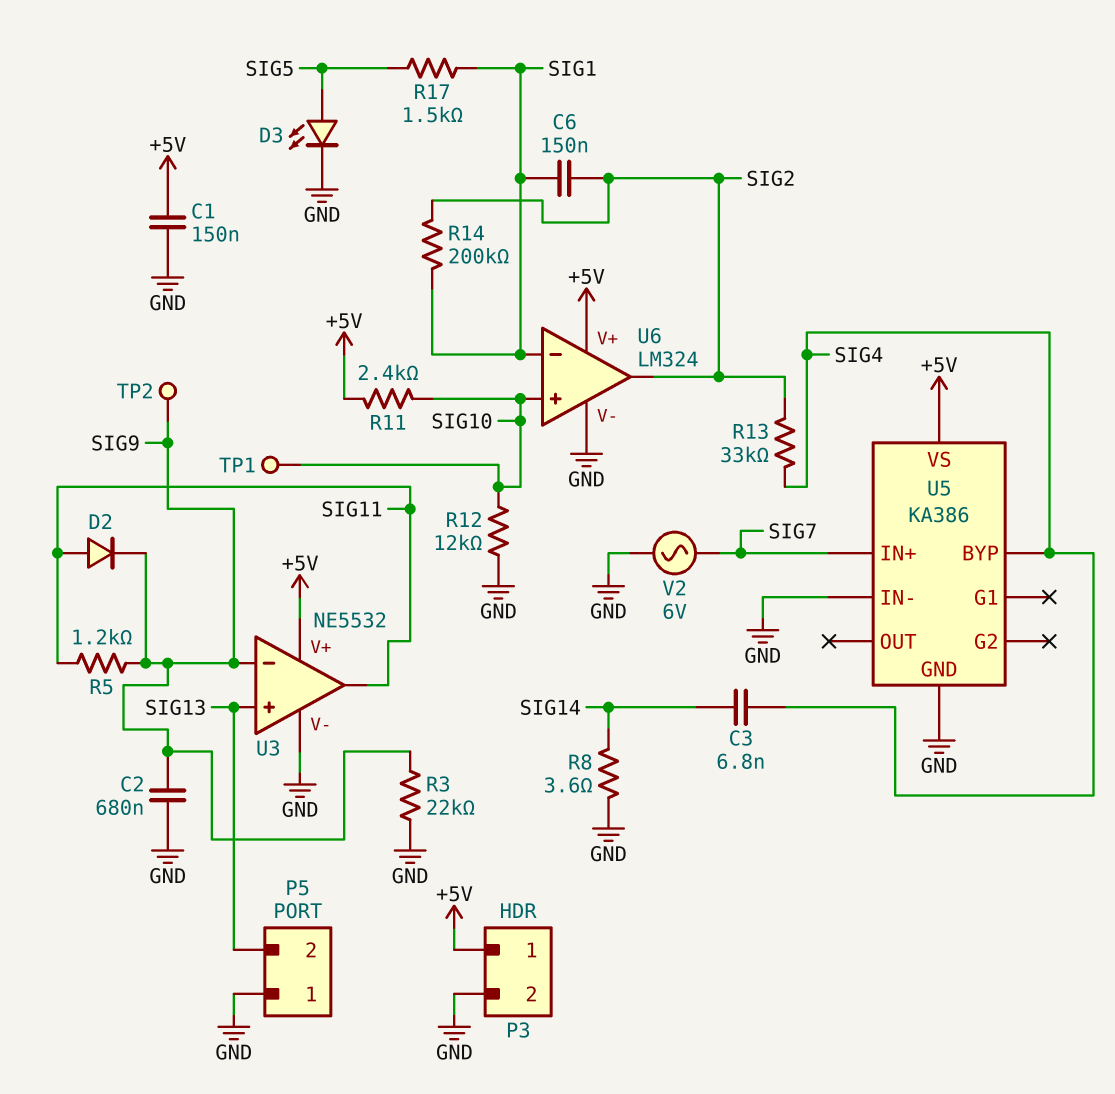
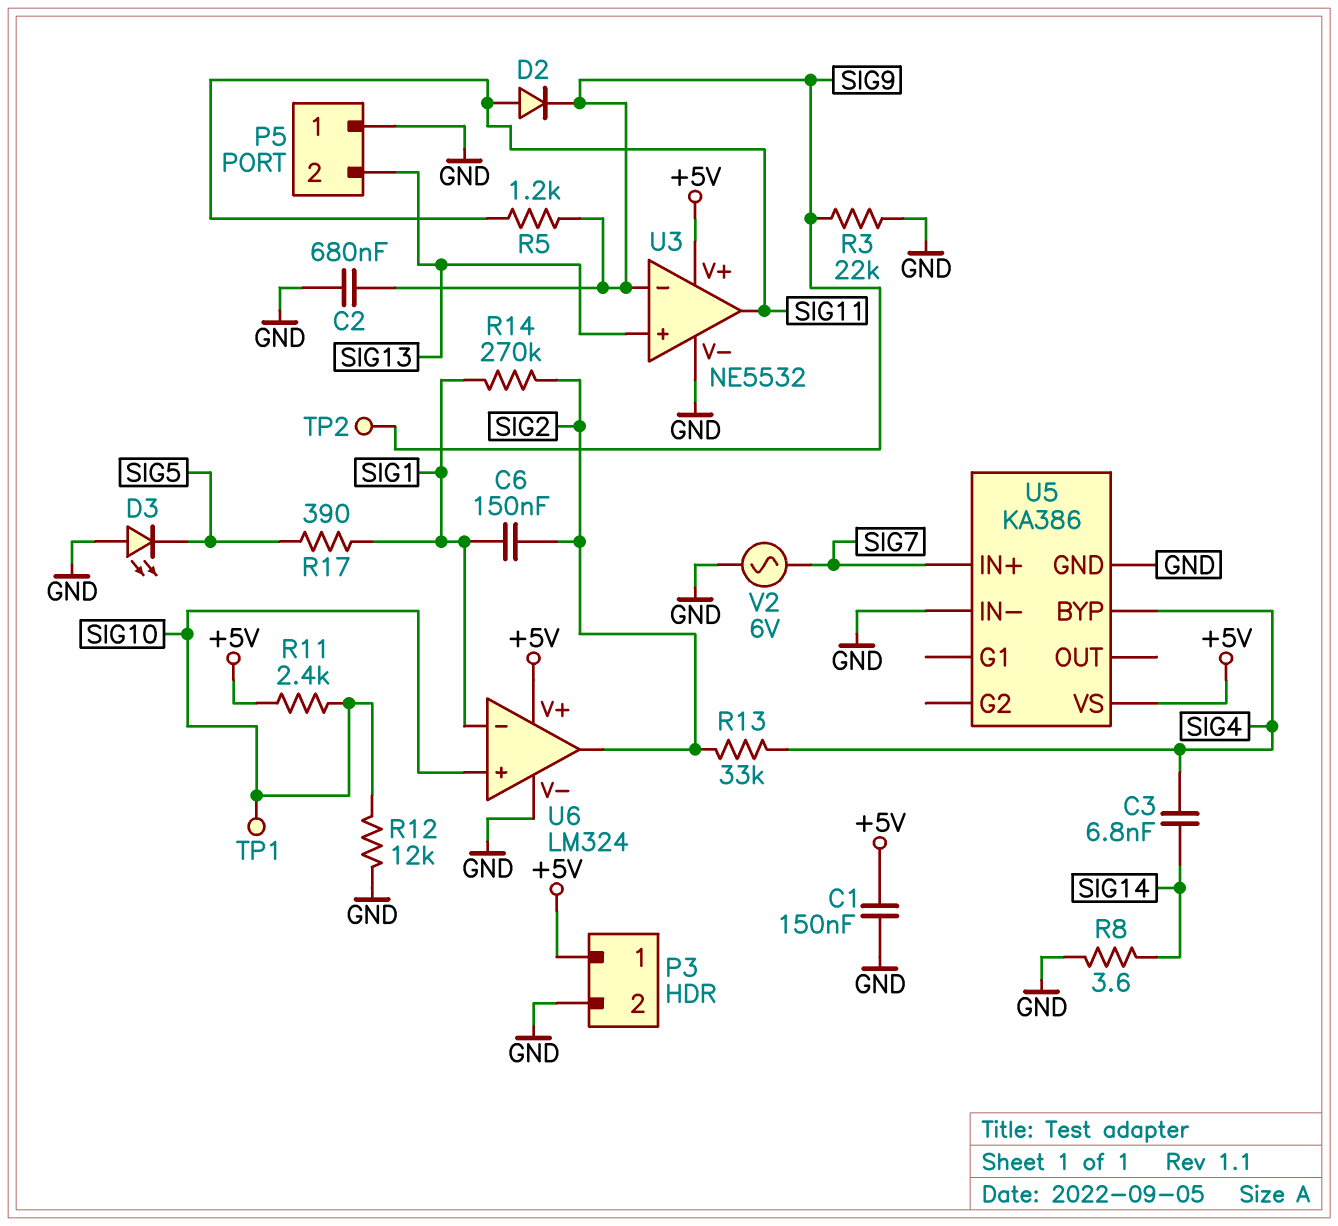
D3: LED (A SIG5, K GND) -> LED (A GND, K SIG5)
R14: 200k (SIG1, SIG2) -> 270k (SIG1, SIG2)
R17: 1.5k (SIG1, SIG5) -> 390 (SIG1, SIG5)

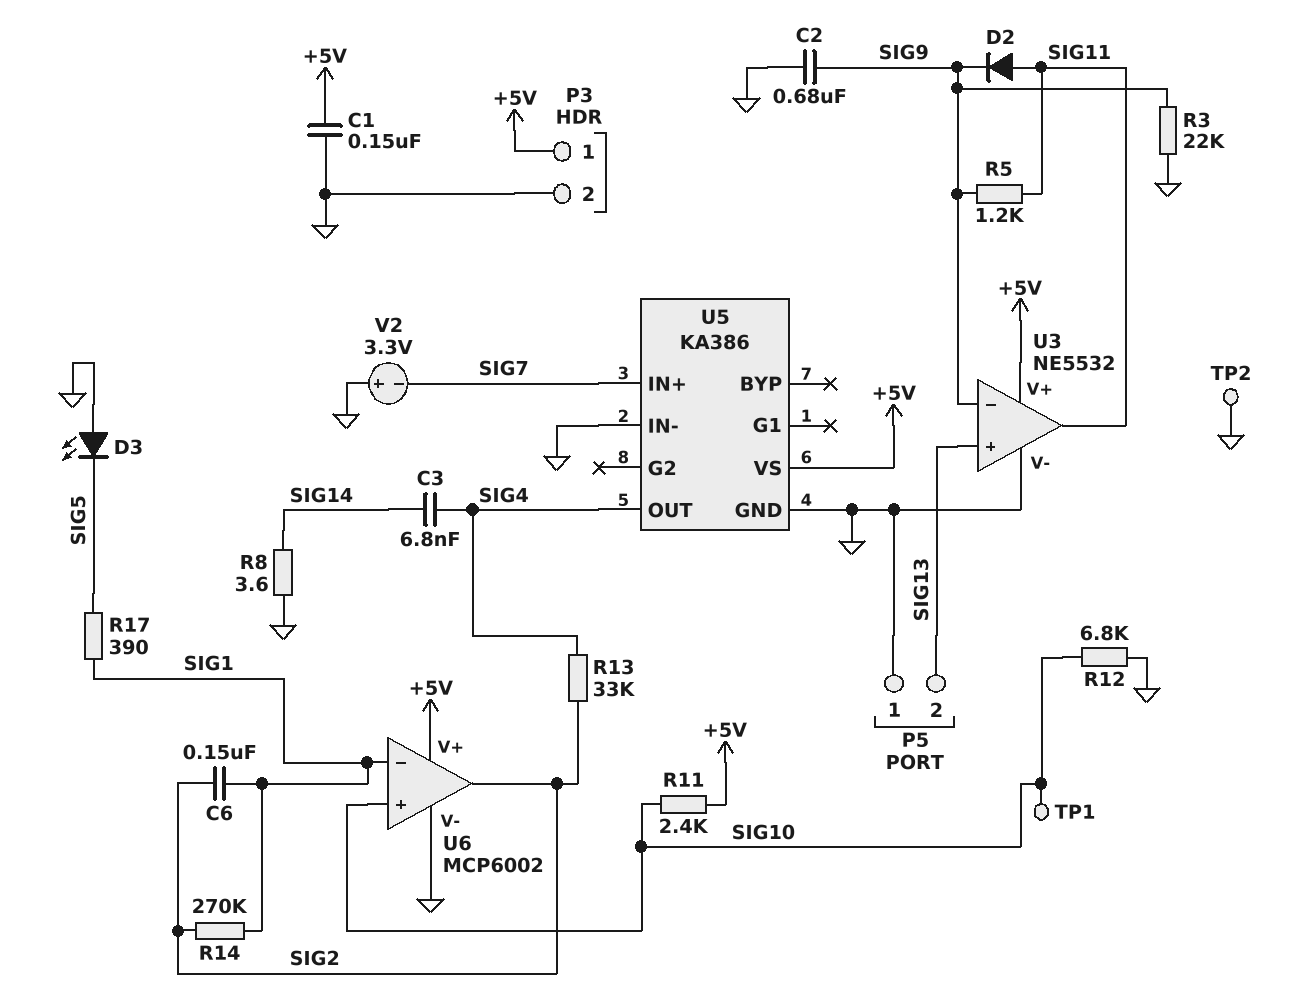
R12: 12k (GND, SIG10) -> 6.8k (GND, SIG10)
TP2: test point (SIG9) -> test point (GND)
U5 pin BYP: SIG4 -> none
U5 pin OUT: none -> SIG4
U6: LM324 -> MCP6002
V2: AC 6V (GND, SIG7) -> 3.3V (plus GND, minus SIG7)

